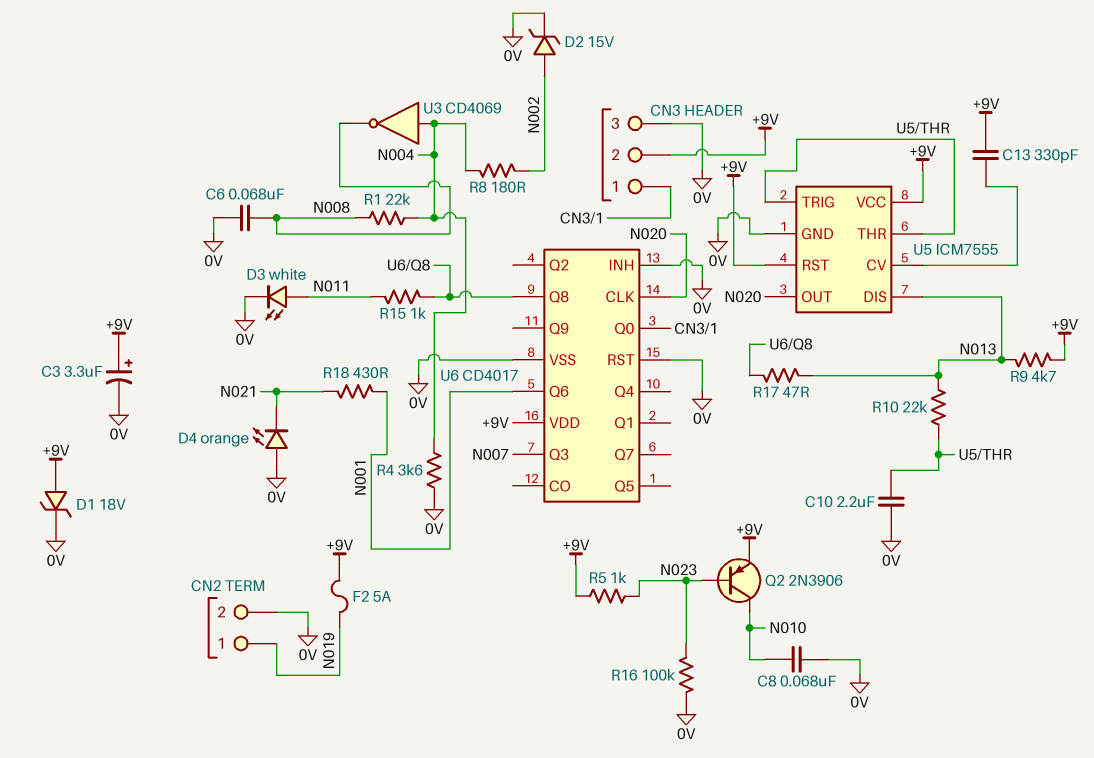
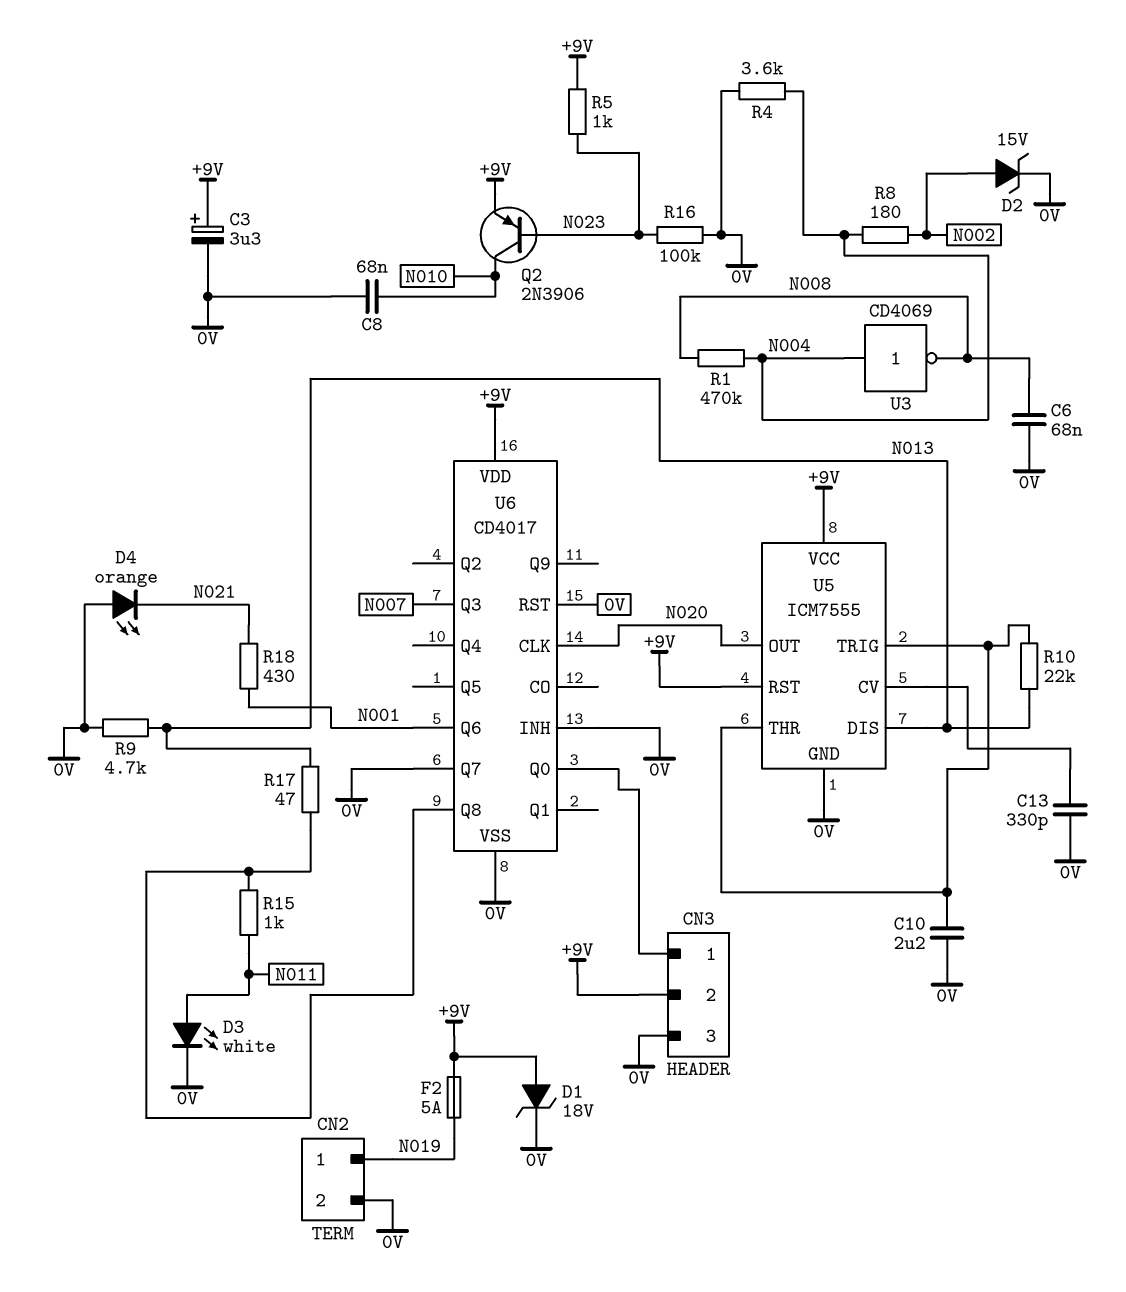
C13: 330pF (+9V, U5/CV) -> 330pF (0V, U5/CV)
R1: 22k (N004, N008) -> 470k (N004, N008)
R9: 4.7k (+9V, N013) -> 4.7k (0V, N013)
U6 pin Q7: none -> 0V

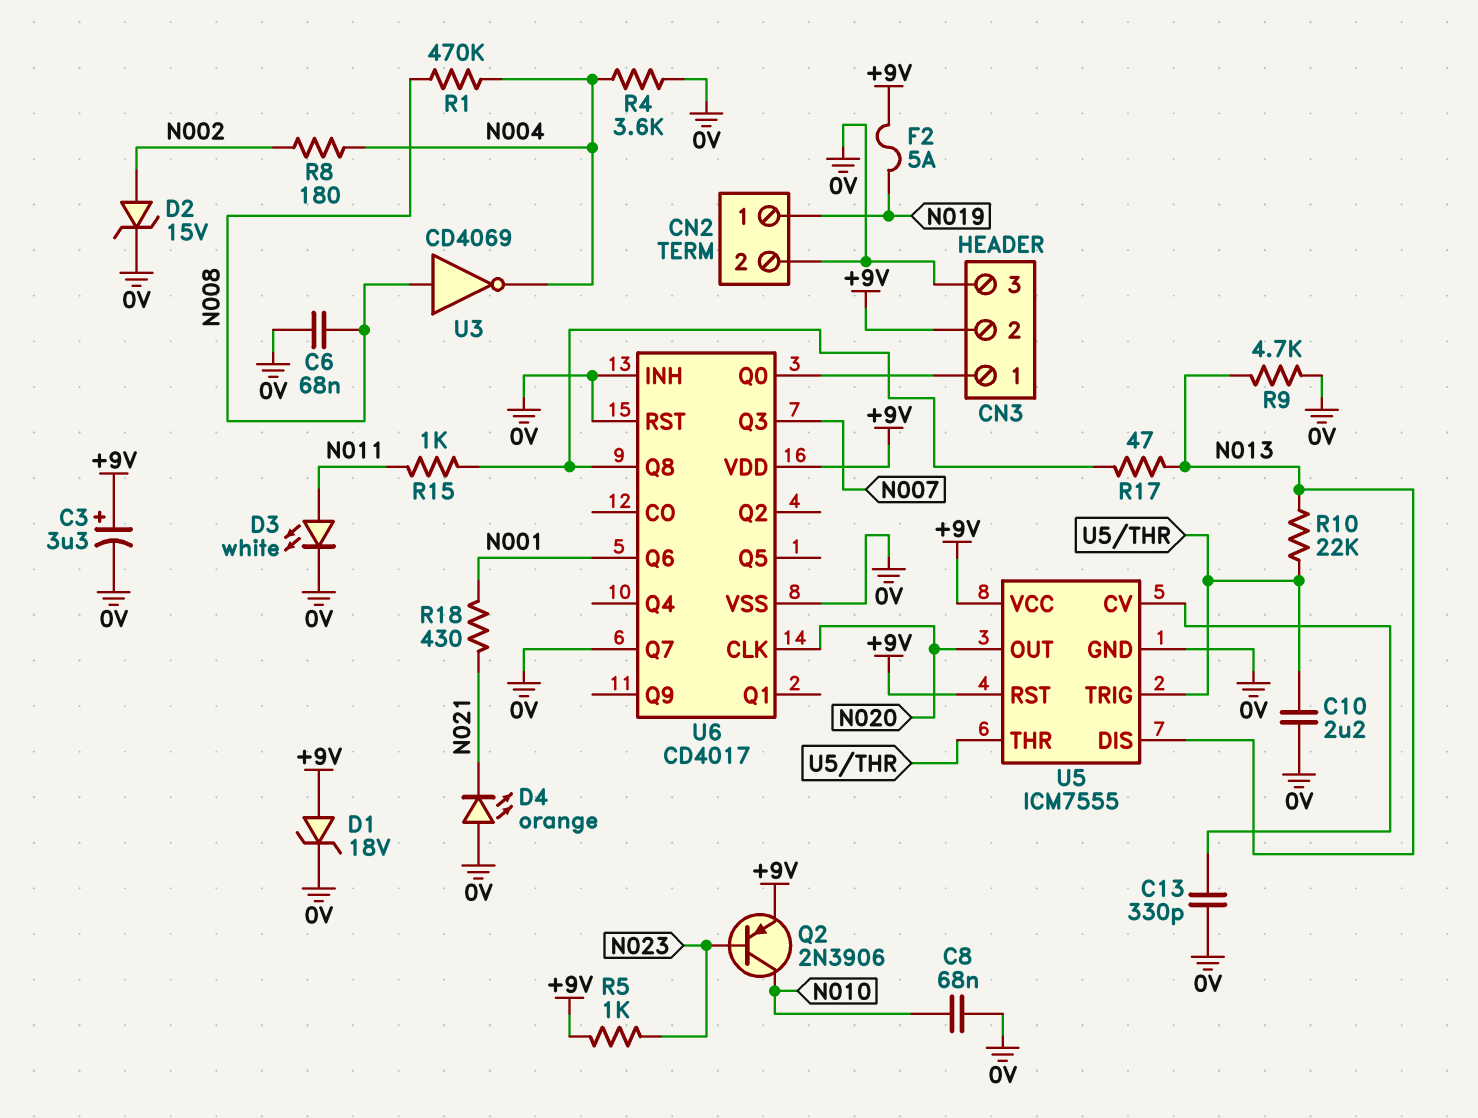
R16: 100k (0V, N023) -> none
U3: NOT CD4069 (in N004, out N008) -> NOT CD4069 (in N008, out N004)

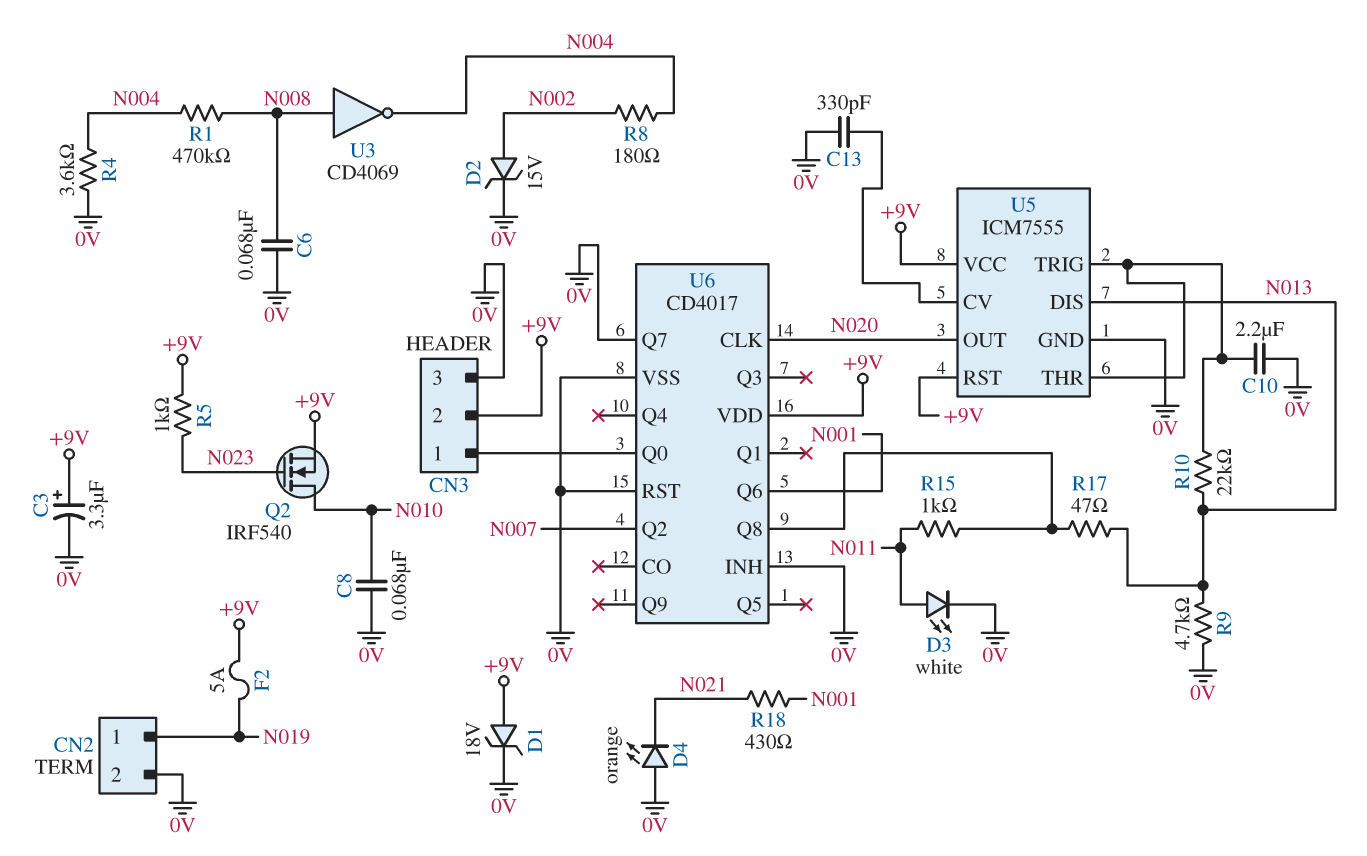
Q2: PNP 2N3906 (B N023, C N010, E +9V) -> NMOS IRF540 (G N023, D N010, S +9V)
U6 pin Q2: none -> N007
U6 pin Q3: N007 -> none

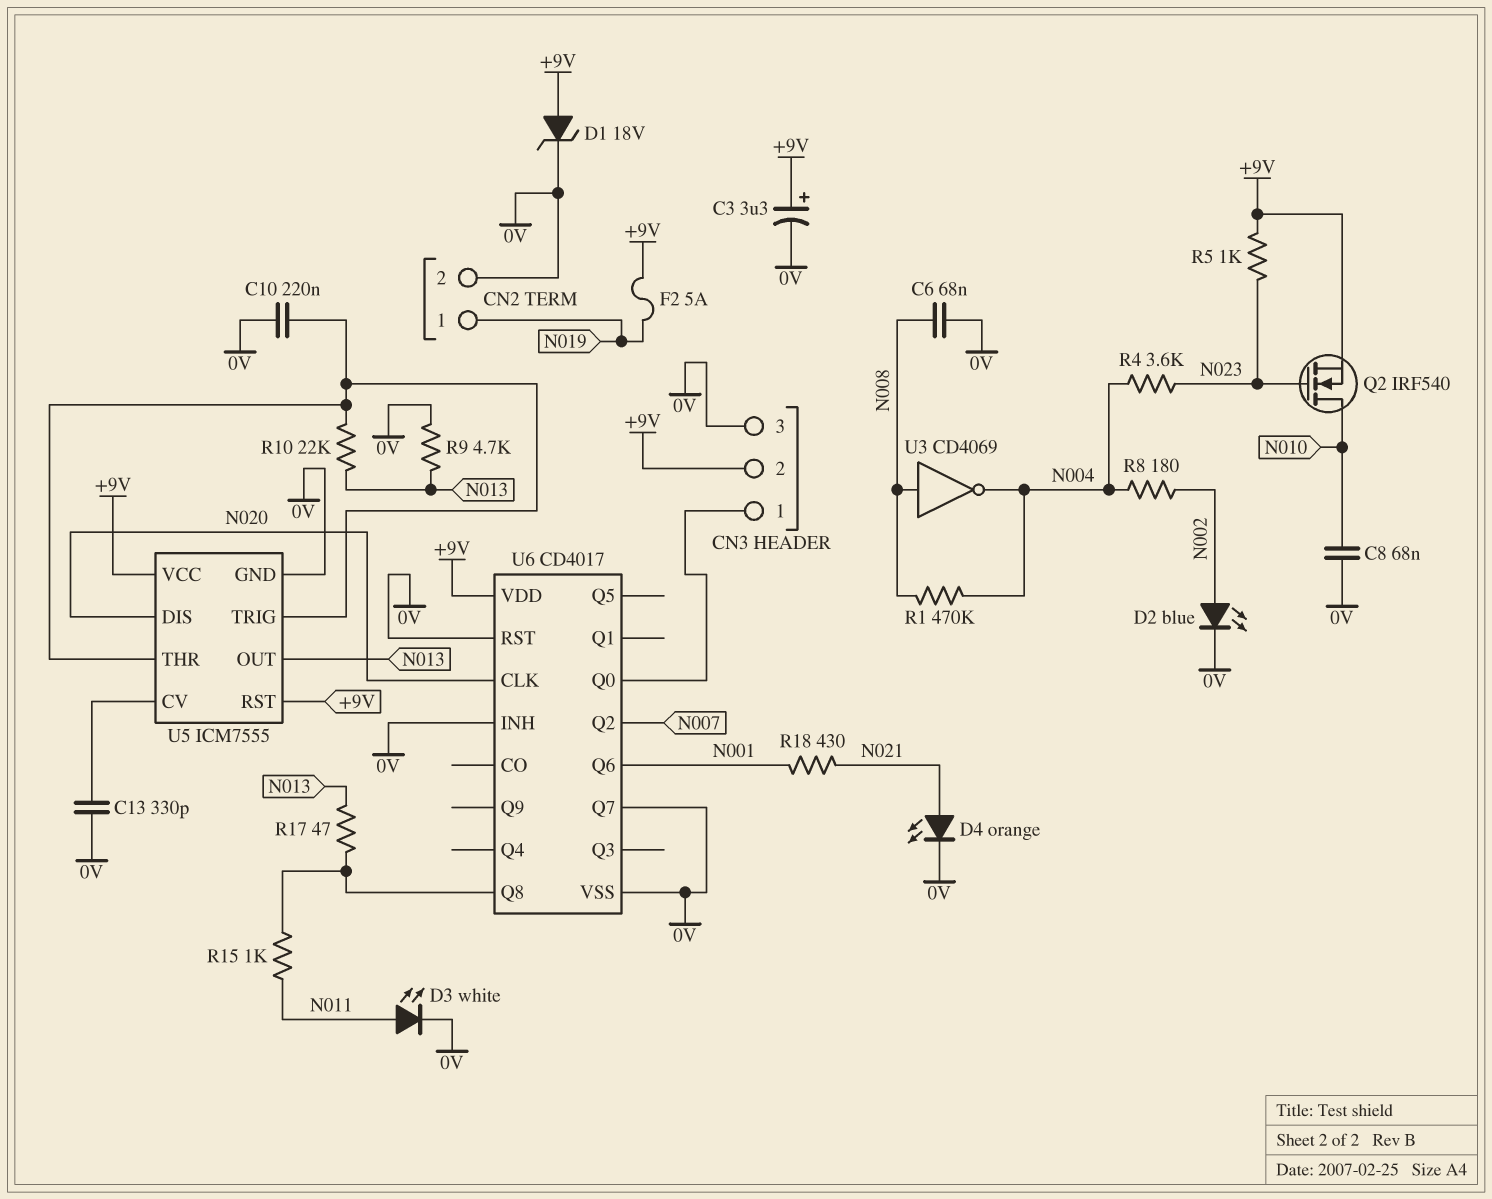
C10: 2.2uF (0V, U5/THR) -> 220nF (0V, U5/THR)
D2: zener 15V (A N002, K 0V) -> LED blue (A N002, K 0V)
D4: LED orange (A 0V, K N021) -> LED orange (A N021, K 0V)
R4: 3.6k (0V, N004) -> 3.6k (N004, N023)
U5 pin DIS: N013 -> N020
U5 pin OUT: N020 -> N013

